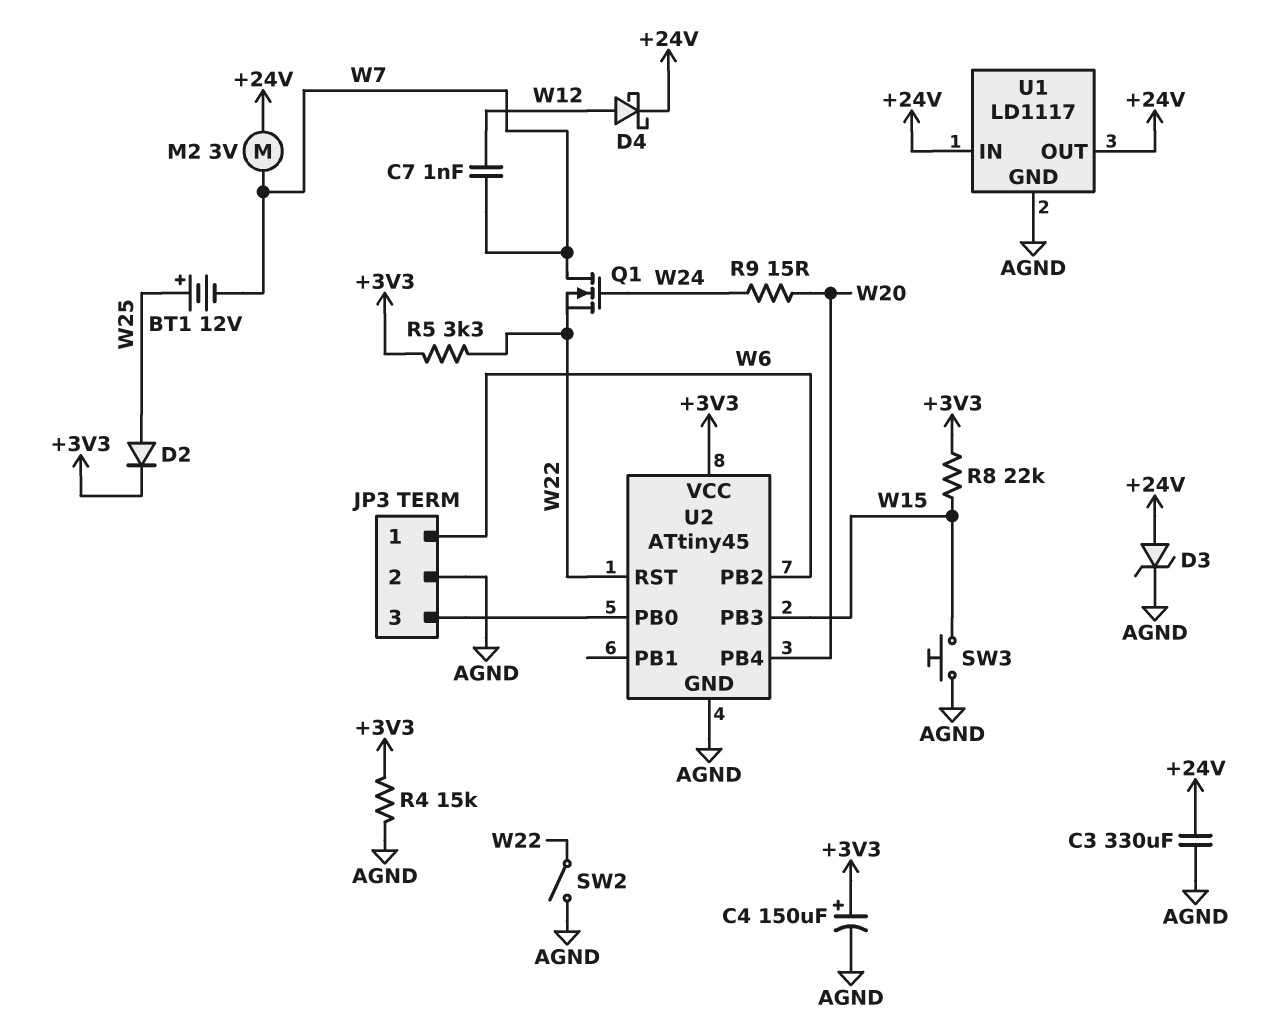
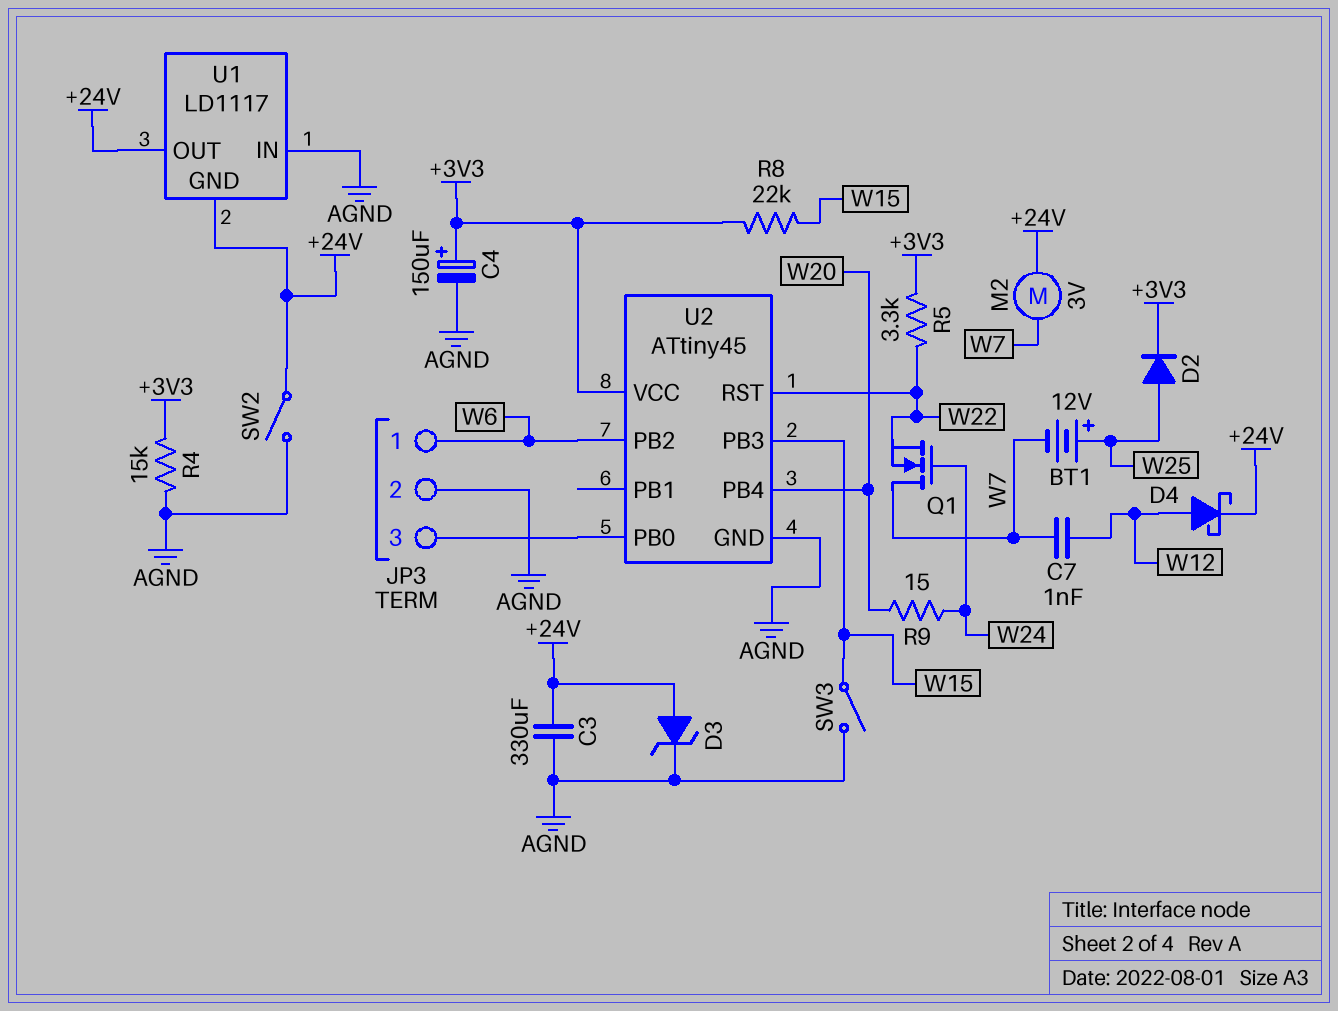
SW2: switch (AGND, W22) -> switch (+24V, AGND)
SW3: button (AGND, W15) -> switch (AGND, W15)
U1 pin GND: AGND -> +24V
U1 pin IN: +24V -> AGND

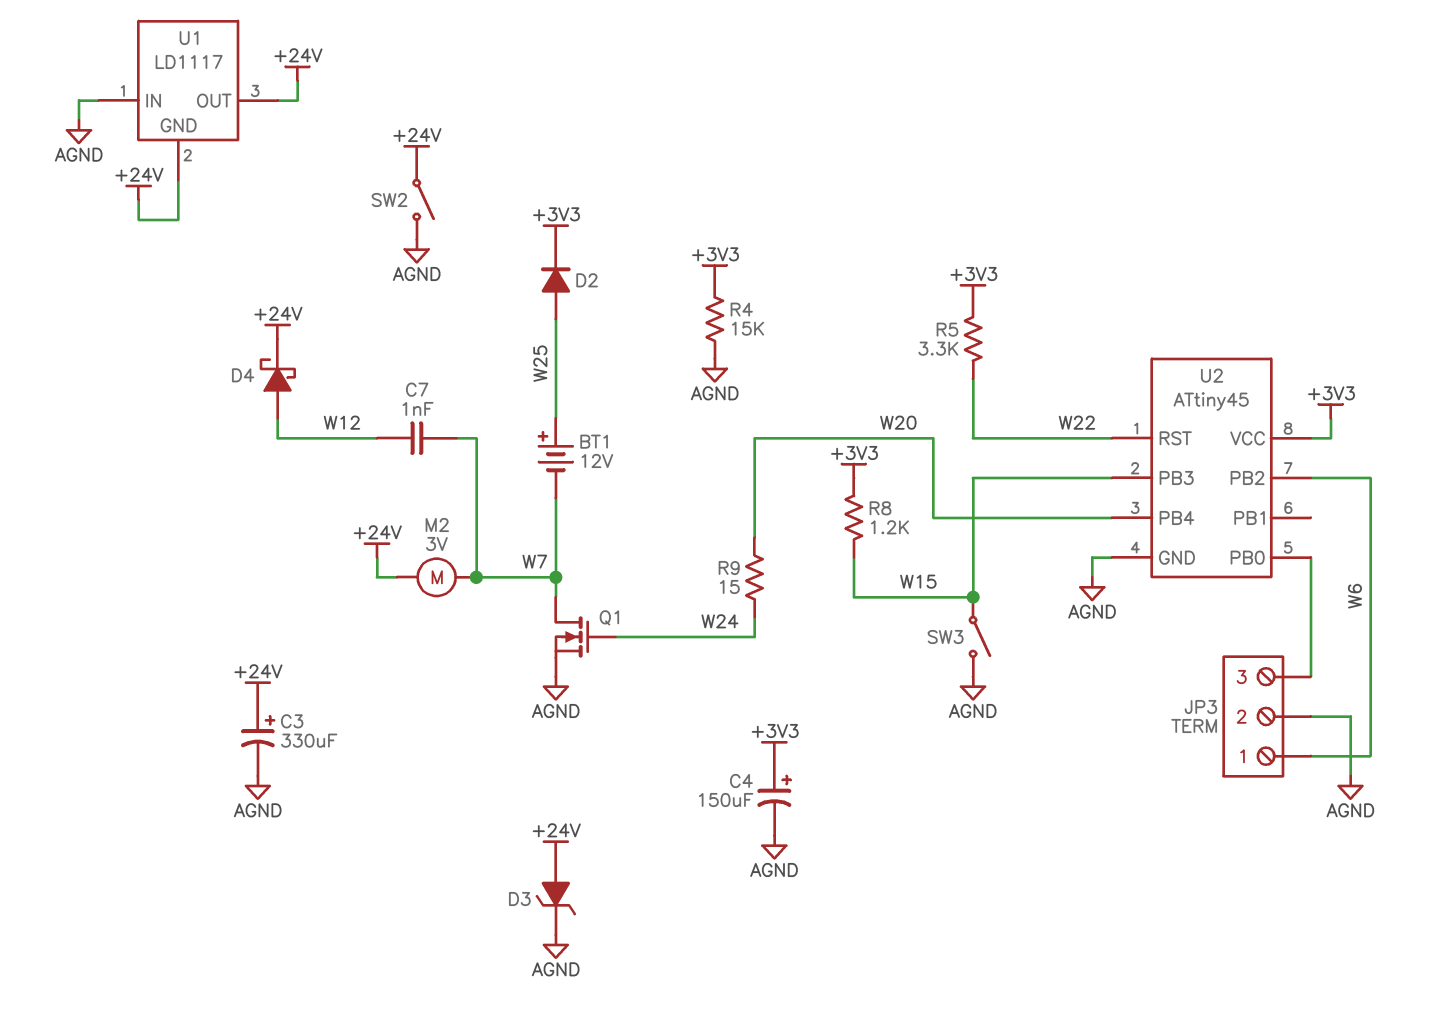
C3: 330uF (+24V, AGND) -> 330uF (plus +24V, minus AGND)
Q1: NMOS (G W24, D W7, S W22) -> NMOS (G W24, D W7, S AGND)
R8: 22k (+3V3, W15) -> 1.2k (+3V3, W15)

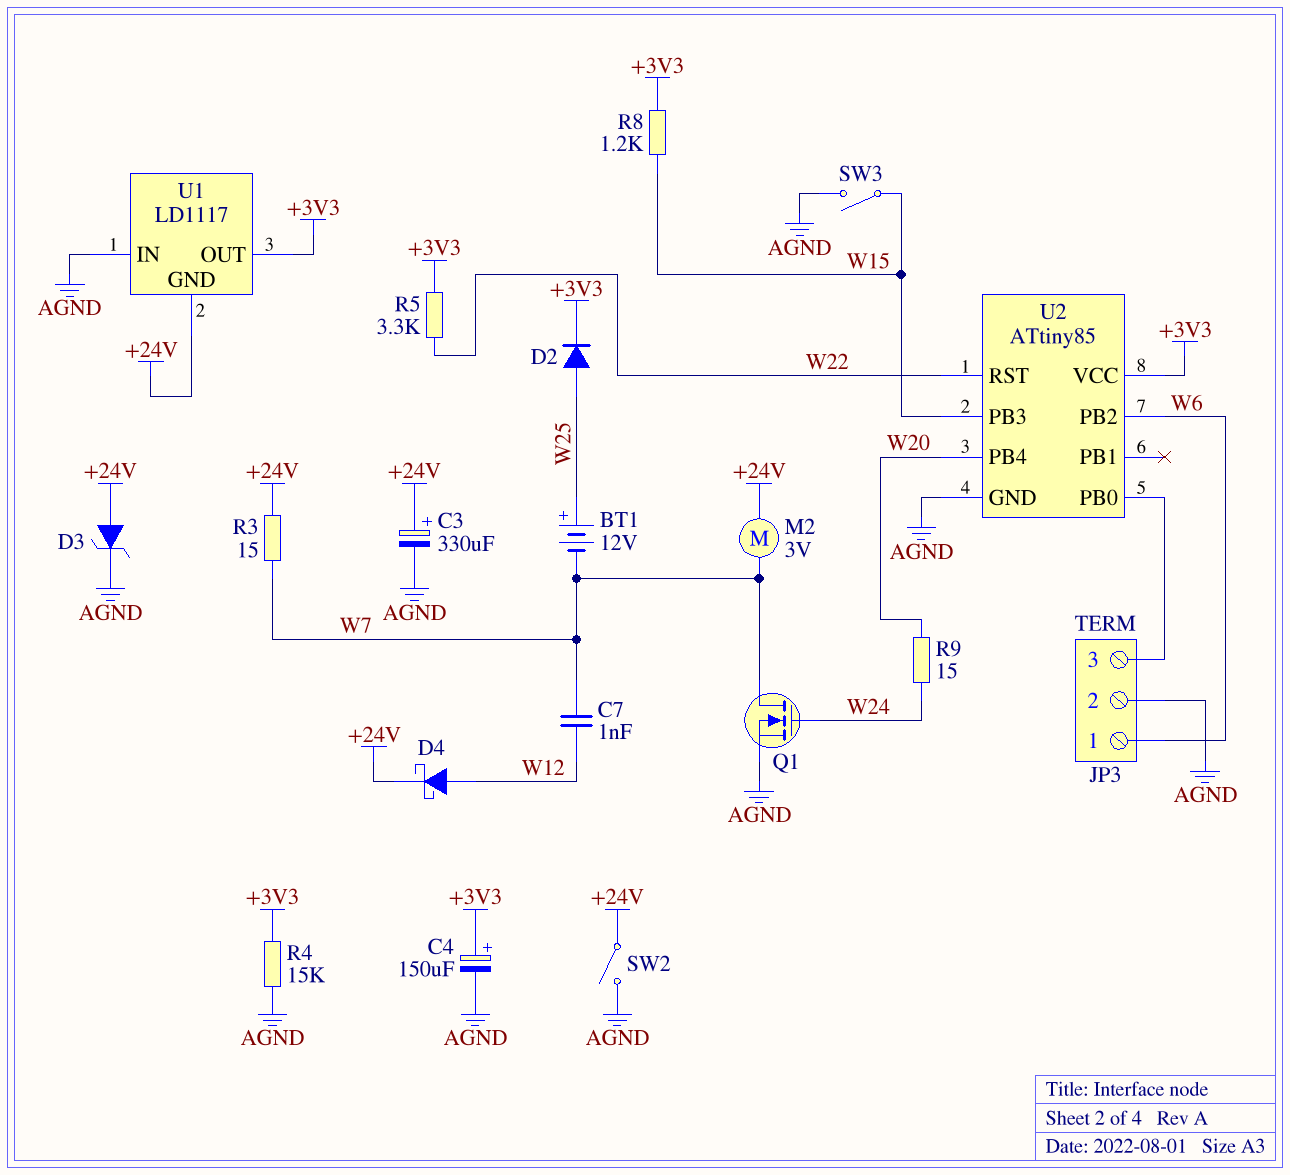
R3: none -> 15 (+24V, W7)
U1 pin OUT: +24V -> +3V3
U2: ATtiny45 -> ATtiny85

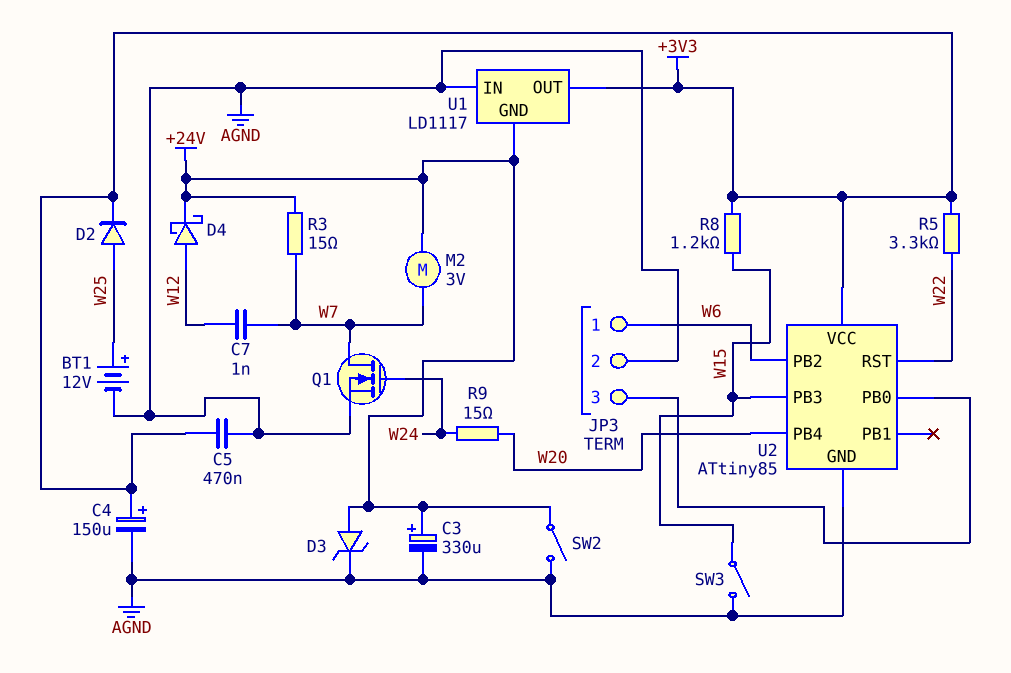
BT1: 12V (plus W25, minus W7) -> 12V (plus W25, minus AGND)
C5: none -> 470nF (+3V3, AGND)
R4: 15k (+3V3, AGND) -> none

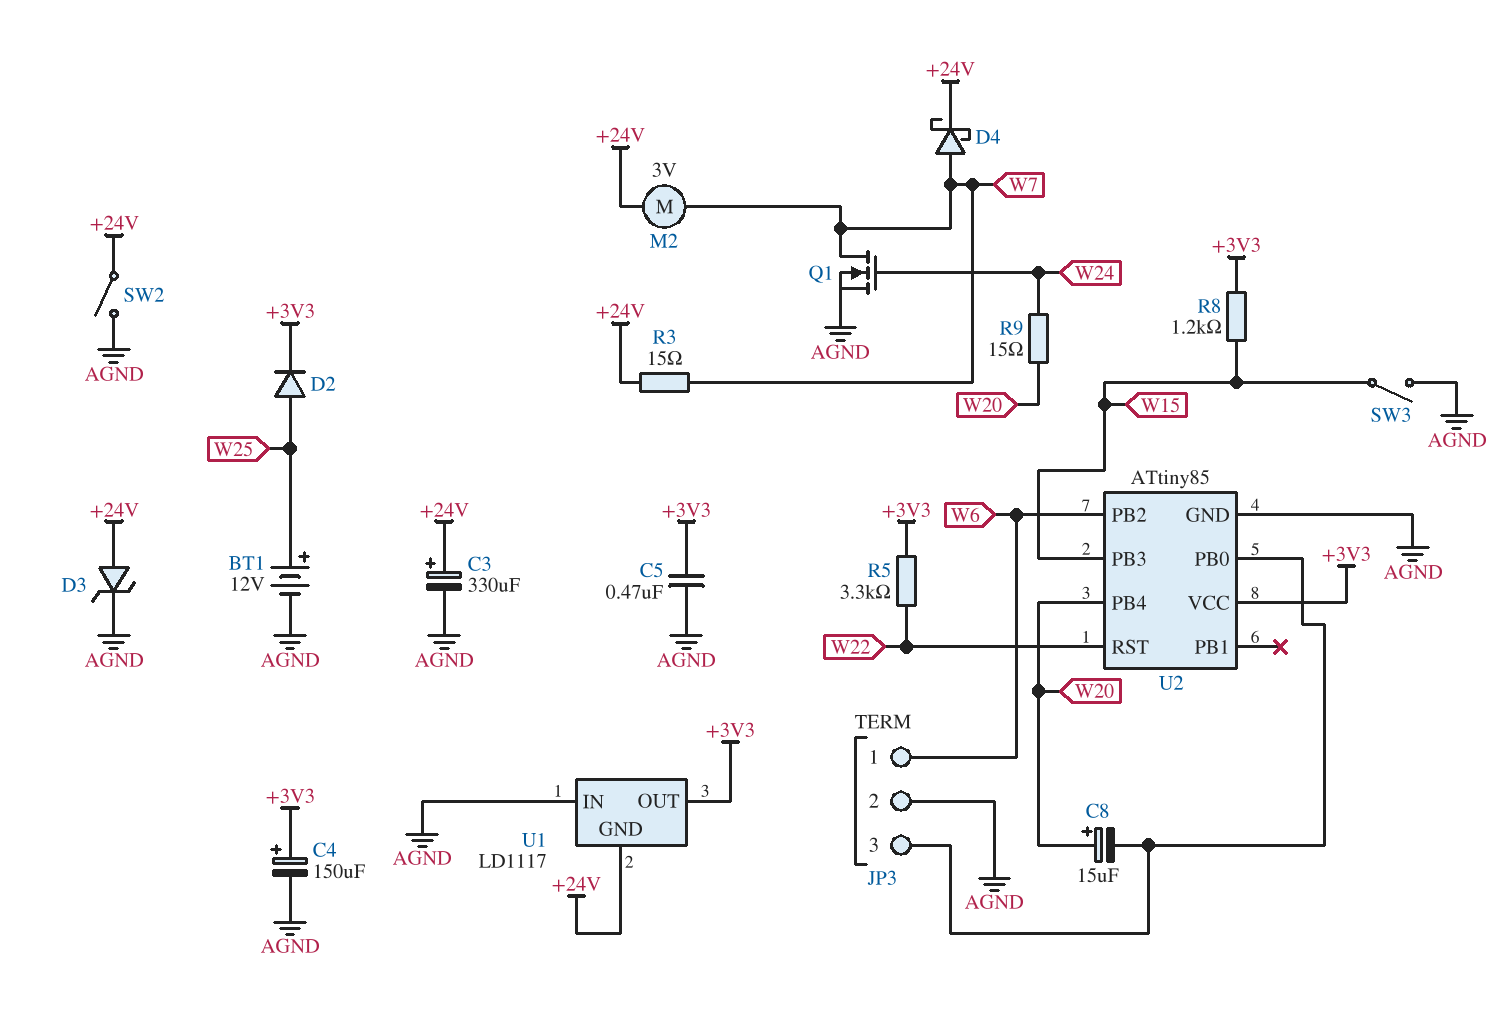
C7: 1nF (W7, W12) -> none
C8: none -> 15uF (plus W20, minus JP3/3)
D4: schottky (A W12, K +24V) -> schottky (A W7, K +24V)

